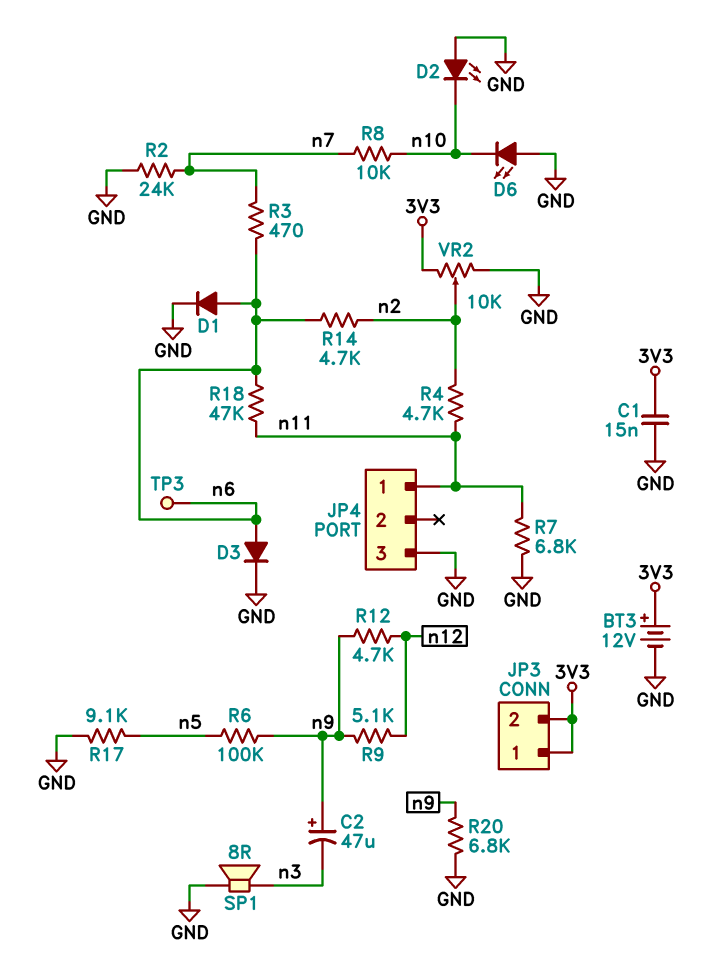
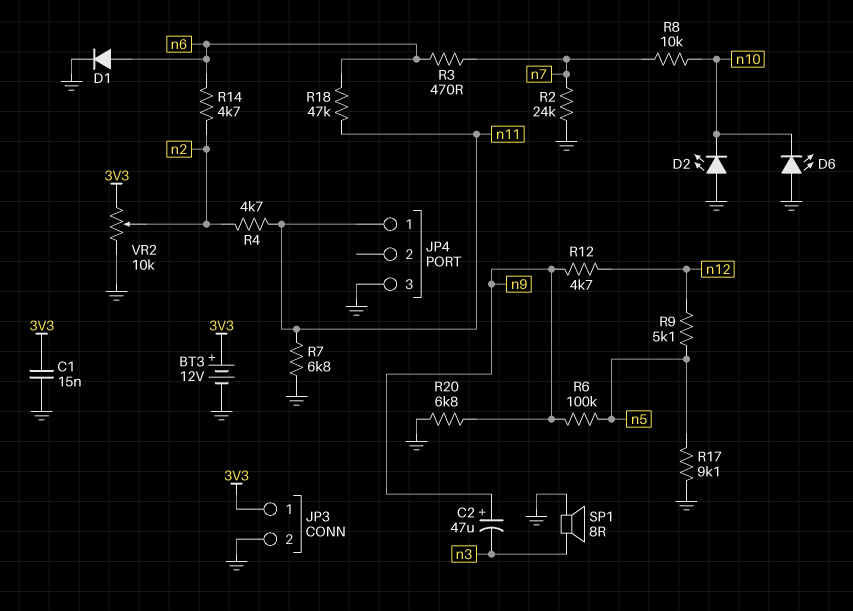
D3: diode (A n6, K GND) -> none
JP3 pin 2: 3V3 -> GND
R9: 5.1k (n9, n12) -> 5.1k (n5, n12)
TP3: test point (n6) -> none

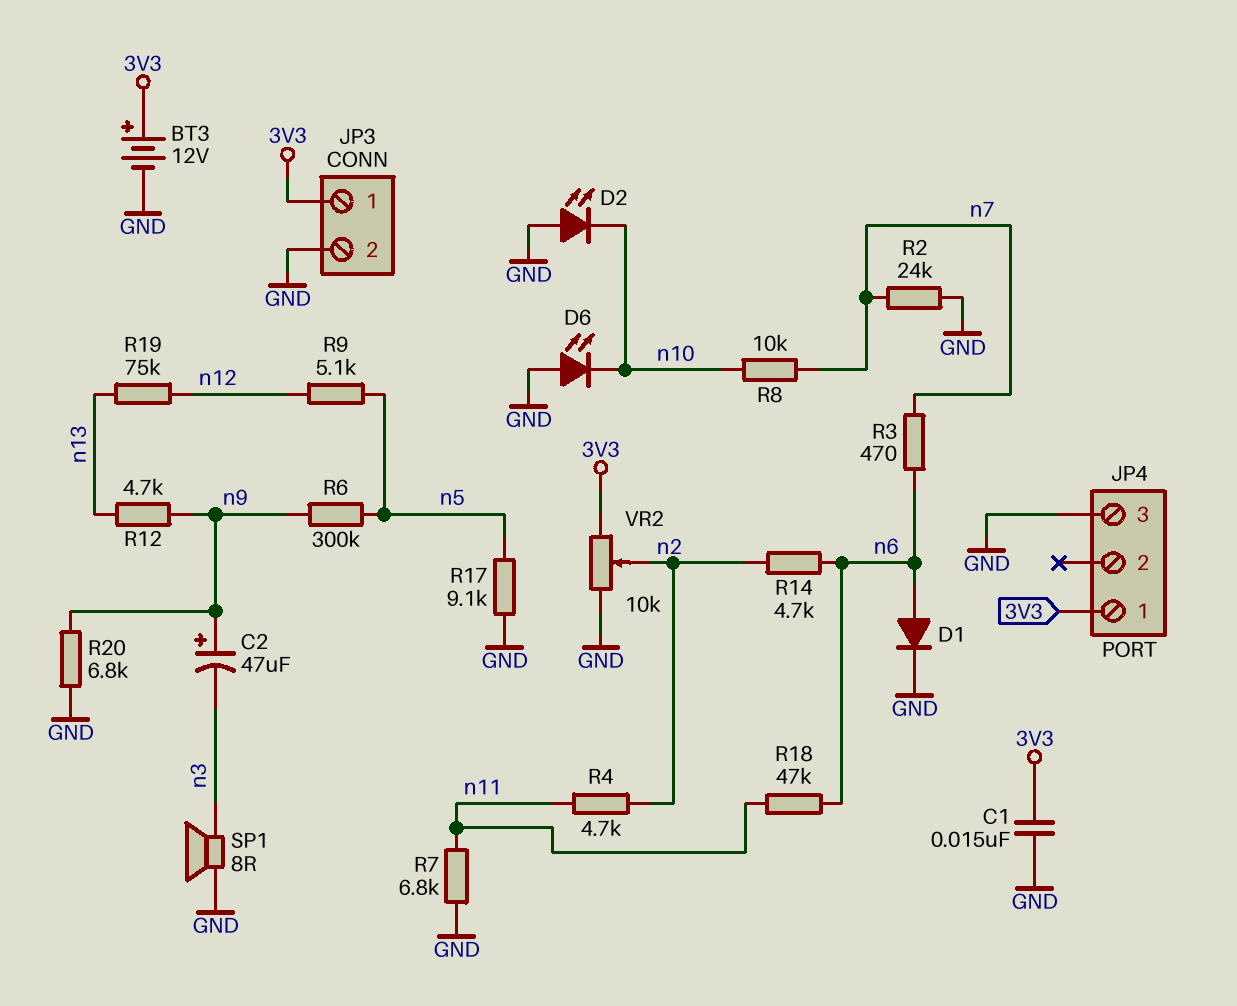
JP4 pin 1: n11 -> 3V3
R6: 100k (n5, n9) -> 300k (n5, n9)
R12: 4.7k (n9, n12) -> 4.7k (n9, n13)
R19: none -> 75k (n12, n13)

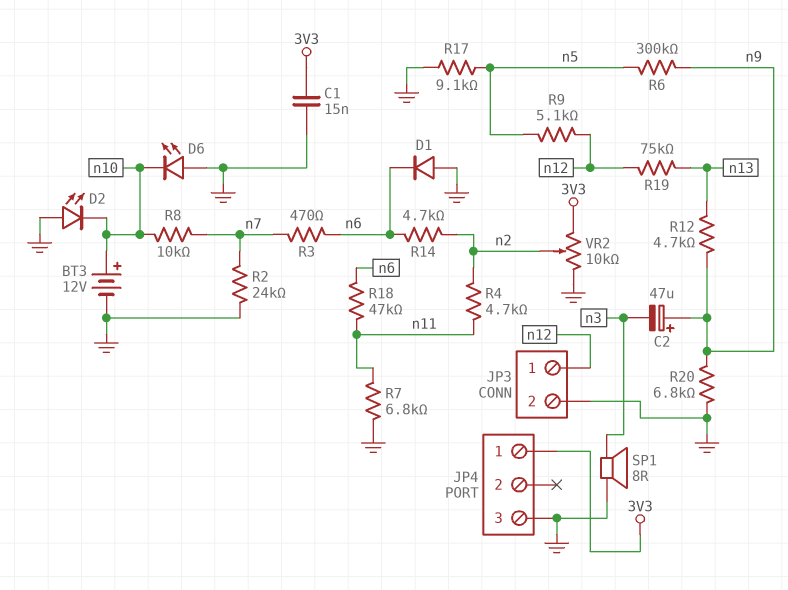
BT3: 12V (plus 3V3, minus GND) -> 12V (plus n10, minus GND)
D1: diode (A n6, K GND) -> diode (A GND, K n6)
JP3 pin 1: 3V3 -> n12

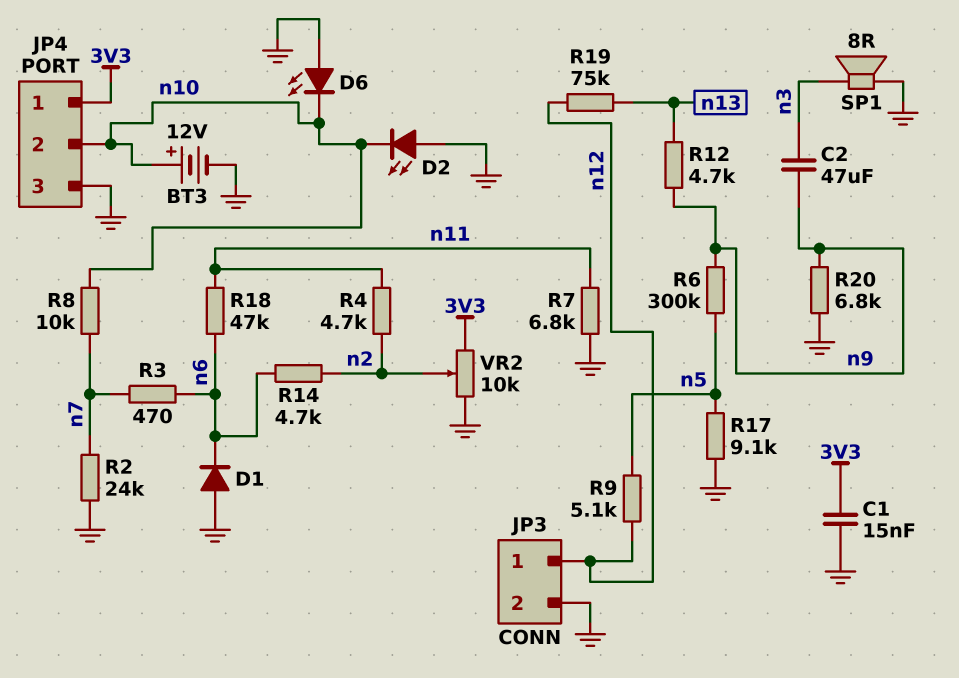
C2: 47uF (plus n9, minus n3) -> 47uF (n3, n9)
JP4 pin 2: none -> n10

